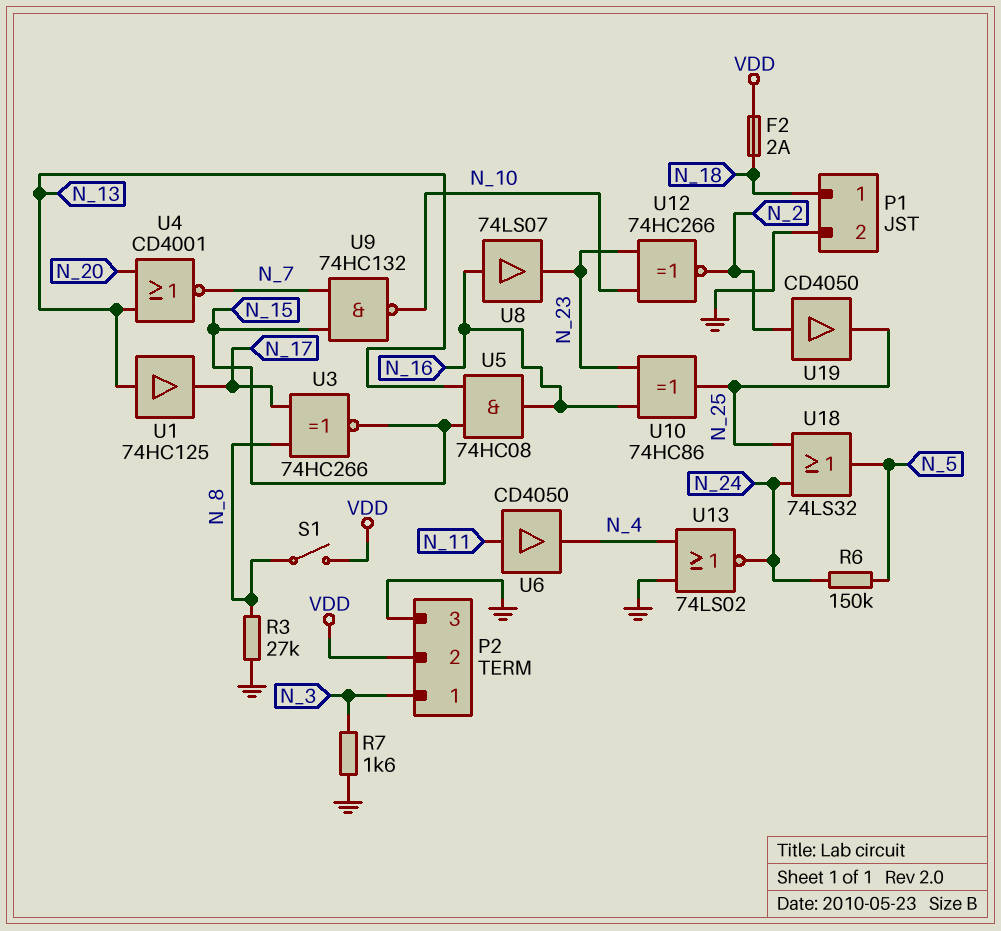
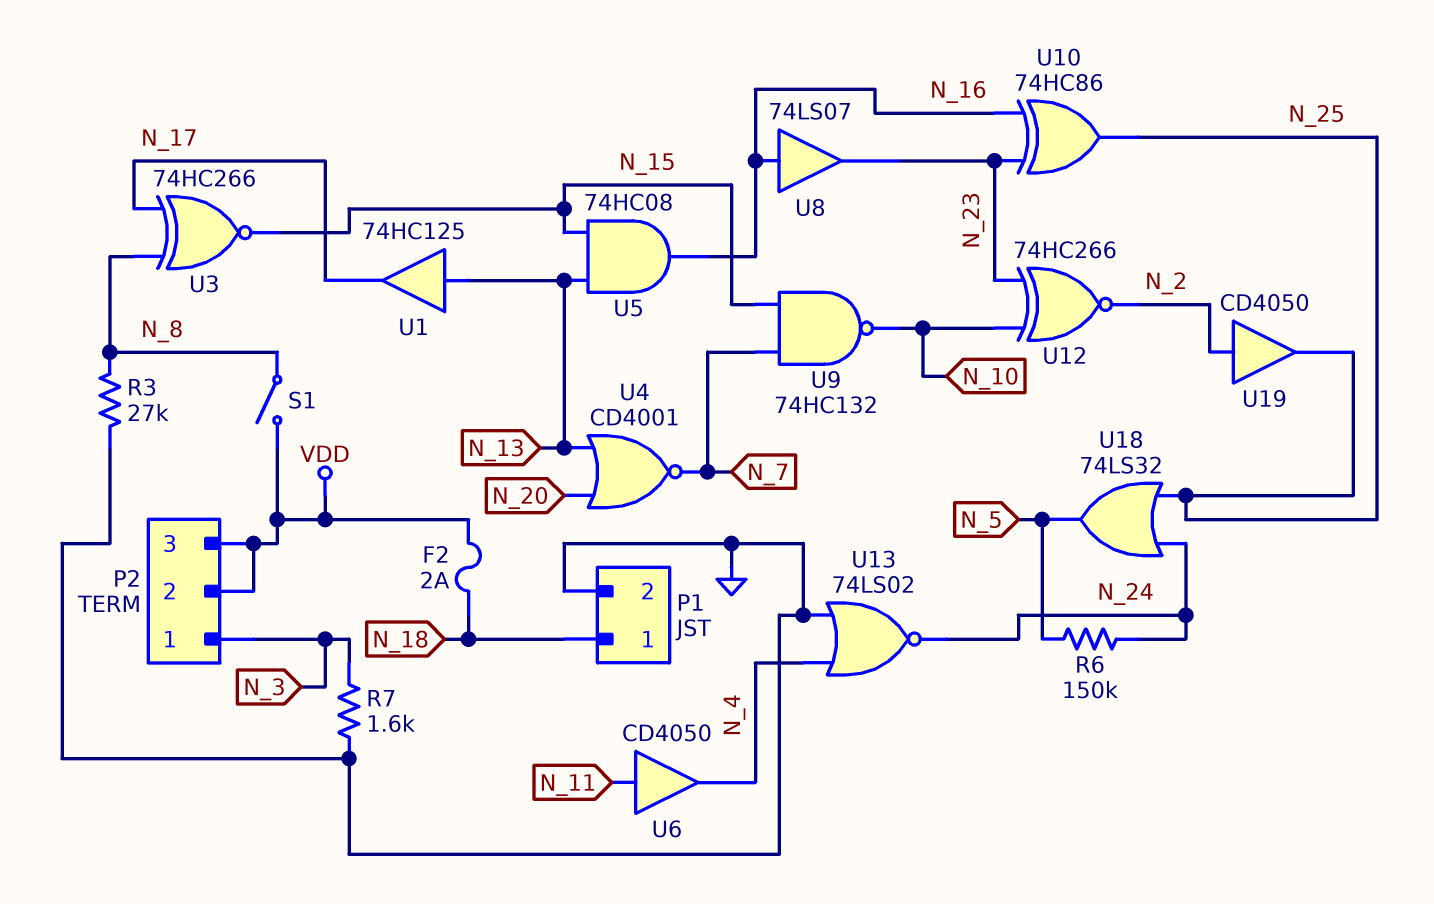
P2 pin 3: GND -> VDD

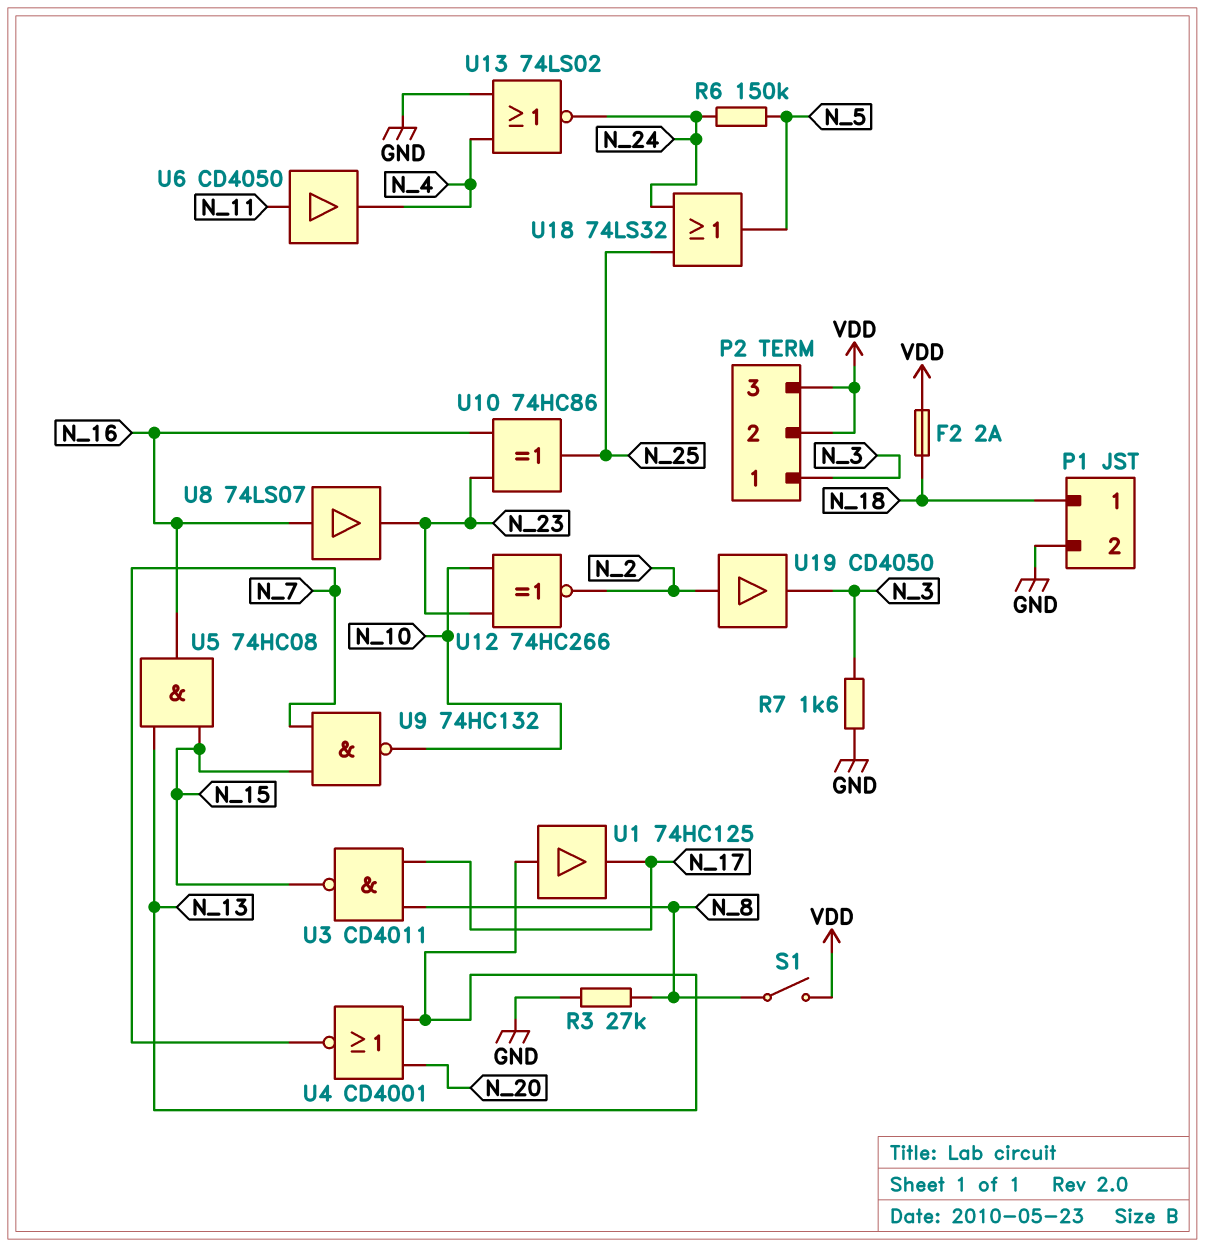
U3: XNOR 74HC266 (in N_8, in N_17, out N_15) -> NAND CD4011 (in N_8, in N_17, out N_15)
U19: buffer CD4050 (in N_2, out N_25) -> buffer CD4050 (in N_2, out N_3)

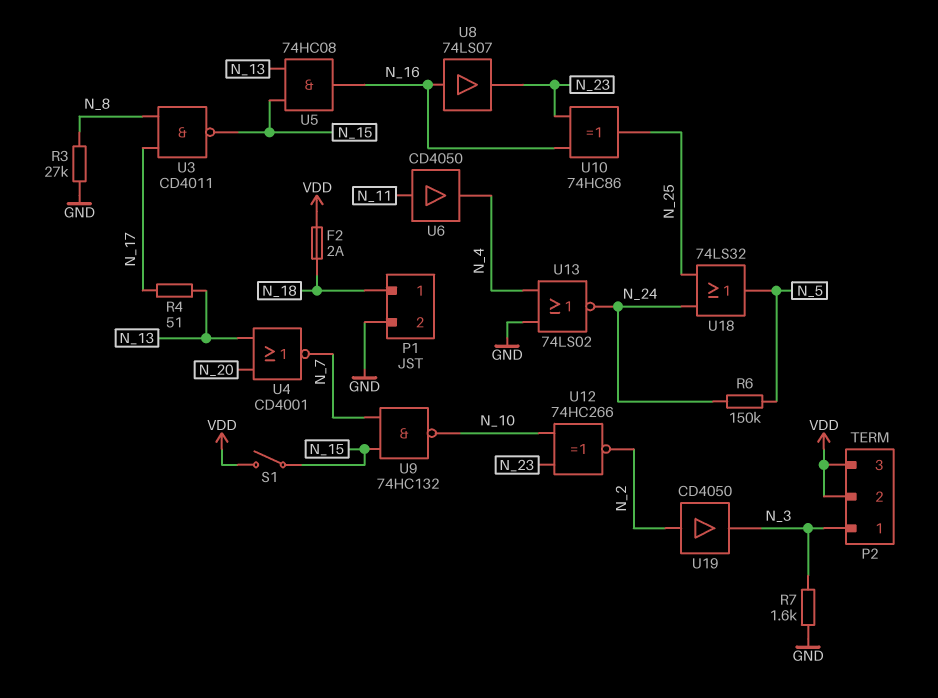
R4: none -> 51 (N_13, N_17)
S1: switch (N_8, VDD) -> switch (N_15, VDD)
U1: buffer 74HC125 (in N_13, out N_17) -> none

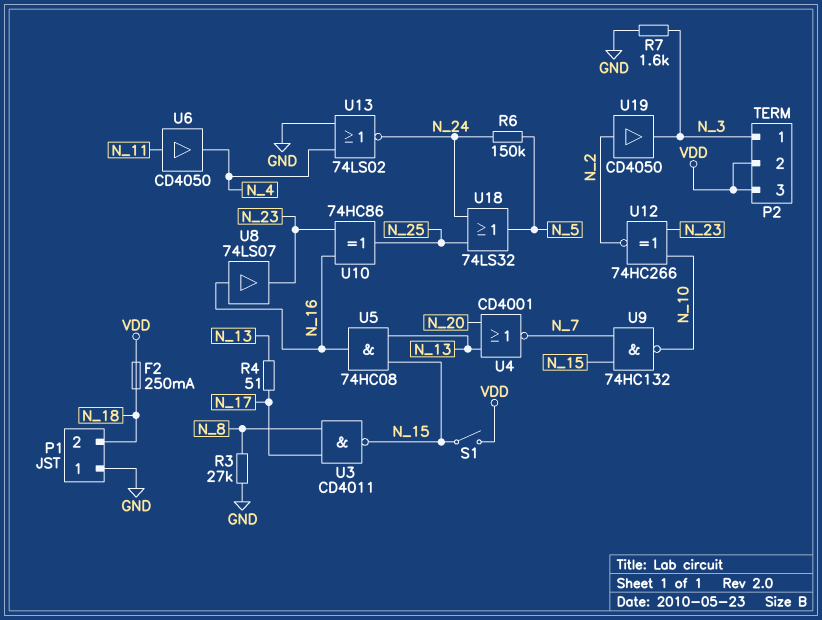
F2: 2A (N_18, VDD) -> 250mA (N_18, VDD)
P1 pin 1: N_18 -> GND
P1 pin 2: GND -> N_18

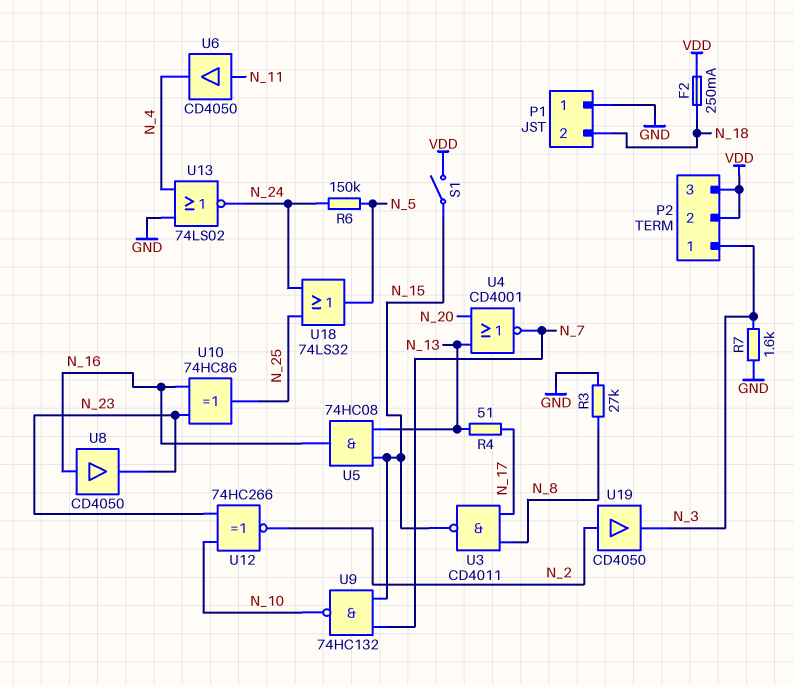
U8: buffer 74LS07 (in N_16, out N_23) -> buffer CD4050 (in N_16, out N_23)

